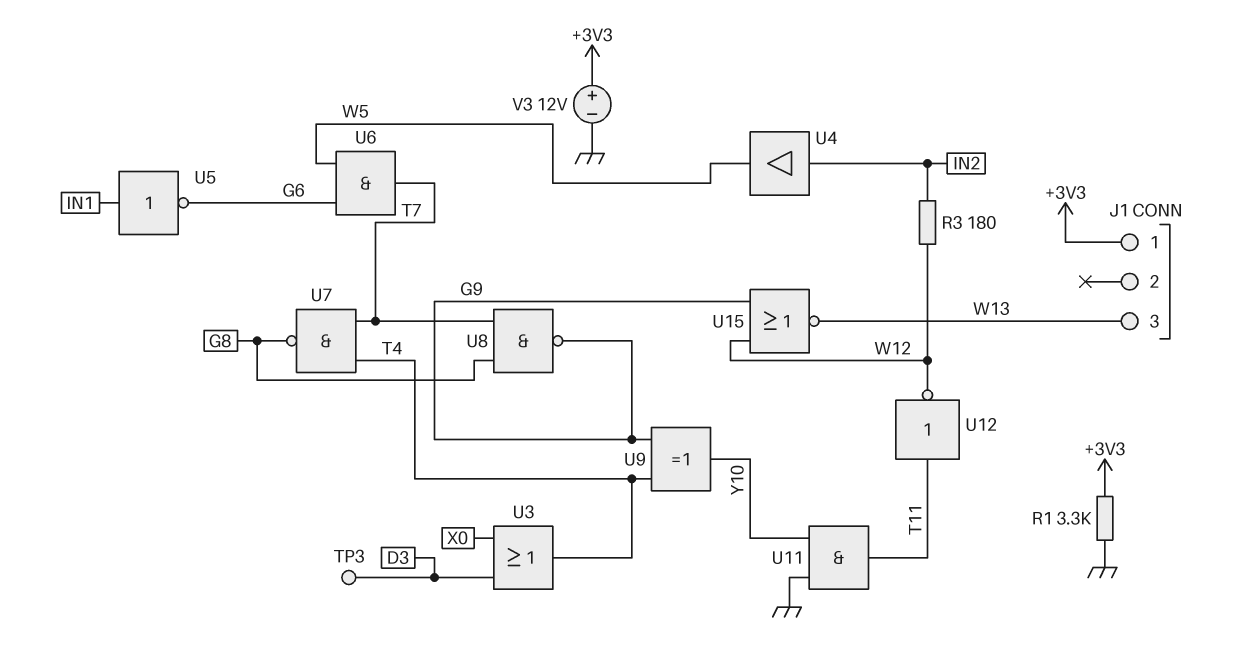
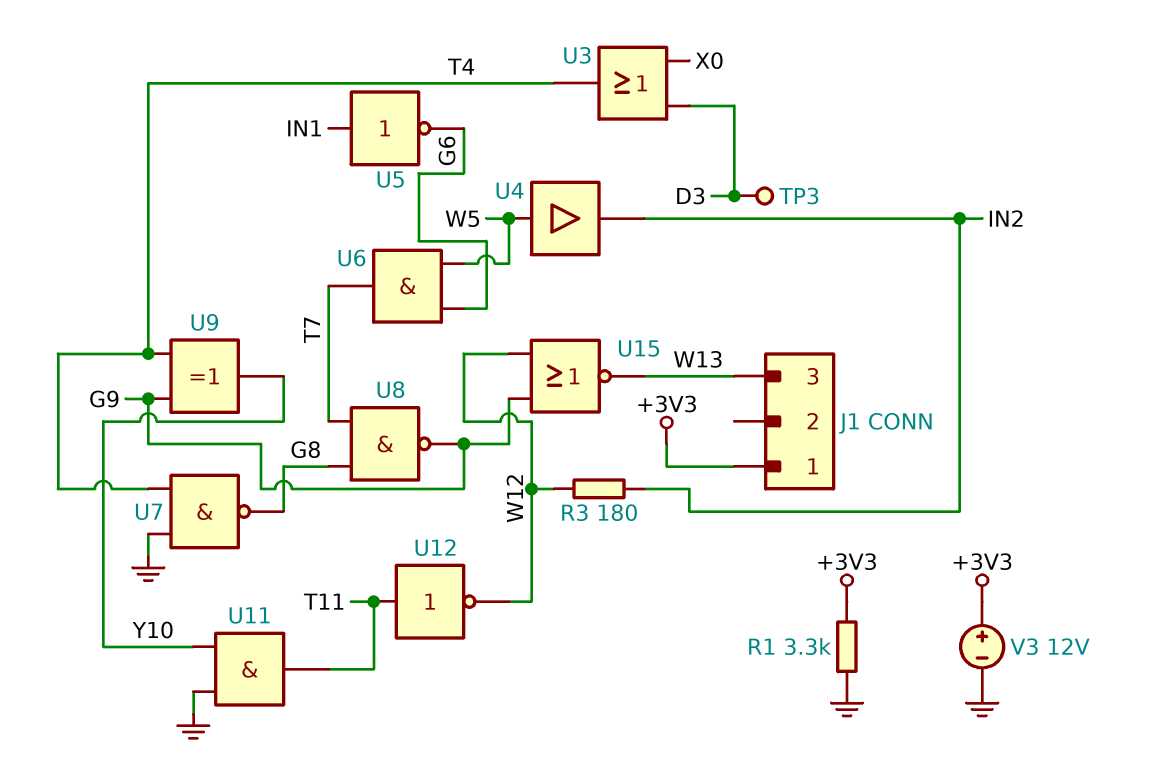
U4: buffer (in IN2, out W5) -> buffer (in W5, out IN2)
U7: NAND (in T4, in T7, out G8) -> NAND (in GND, in T4, out G8)

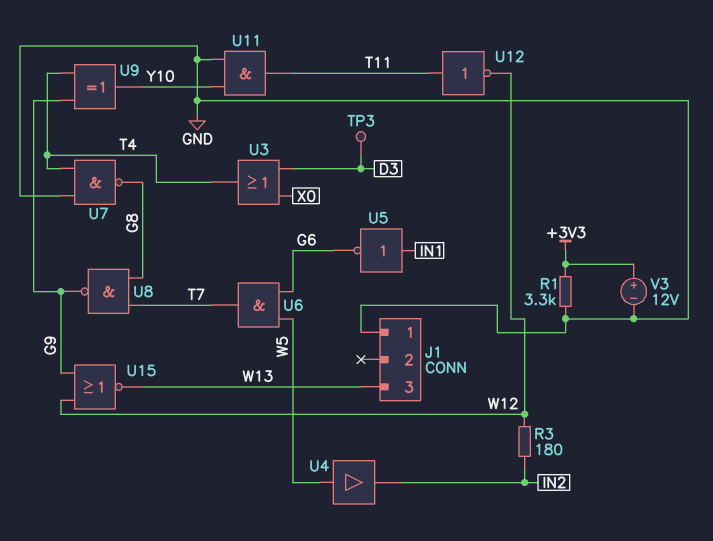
J1 pin 1: +3V3 -> GND

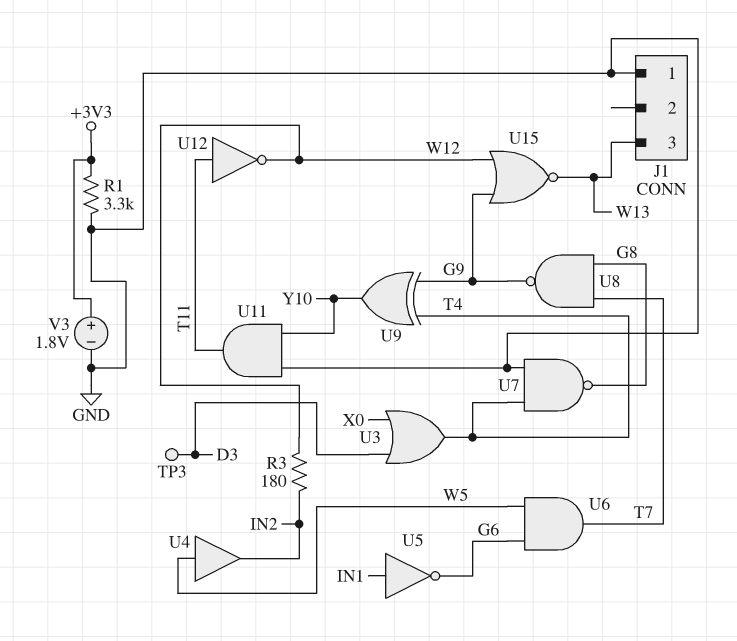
V3: 12V (plus +3V3, minus GND) -> 1.8V (plus +3V3, minus GND)

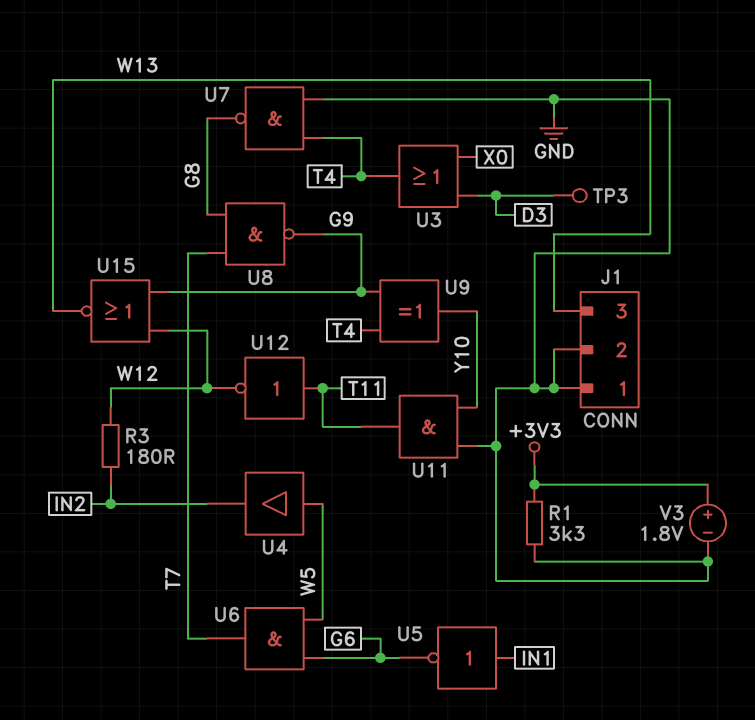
J1 pin 2: none -> GND

